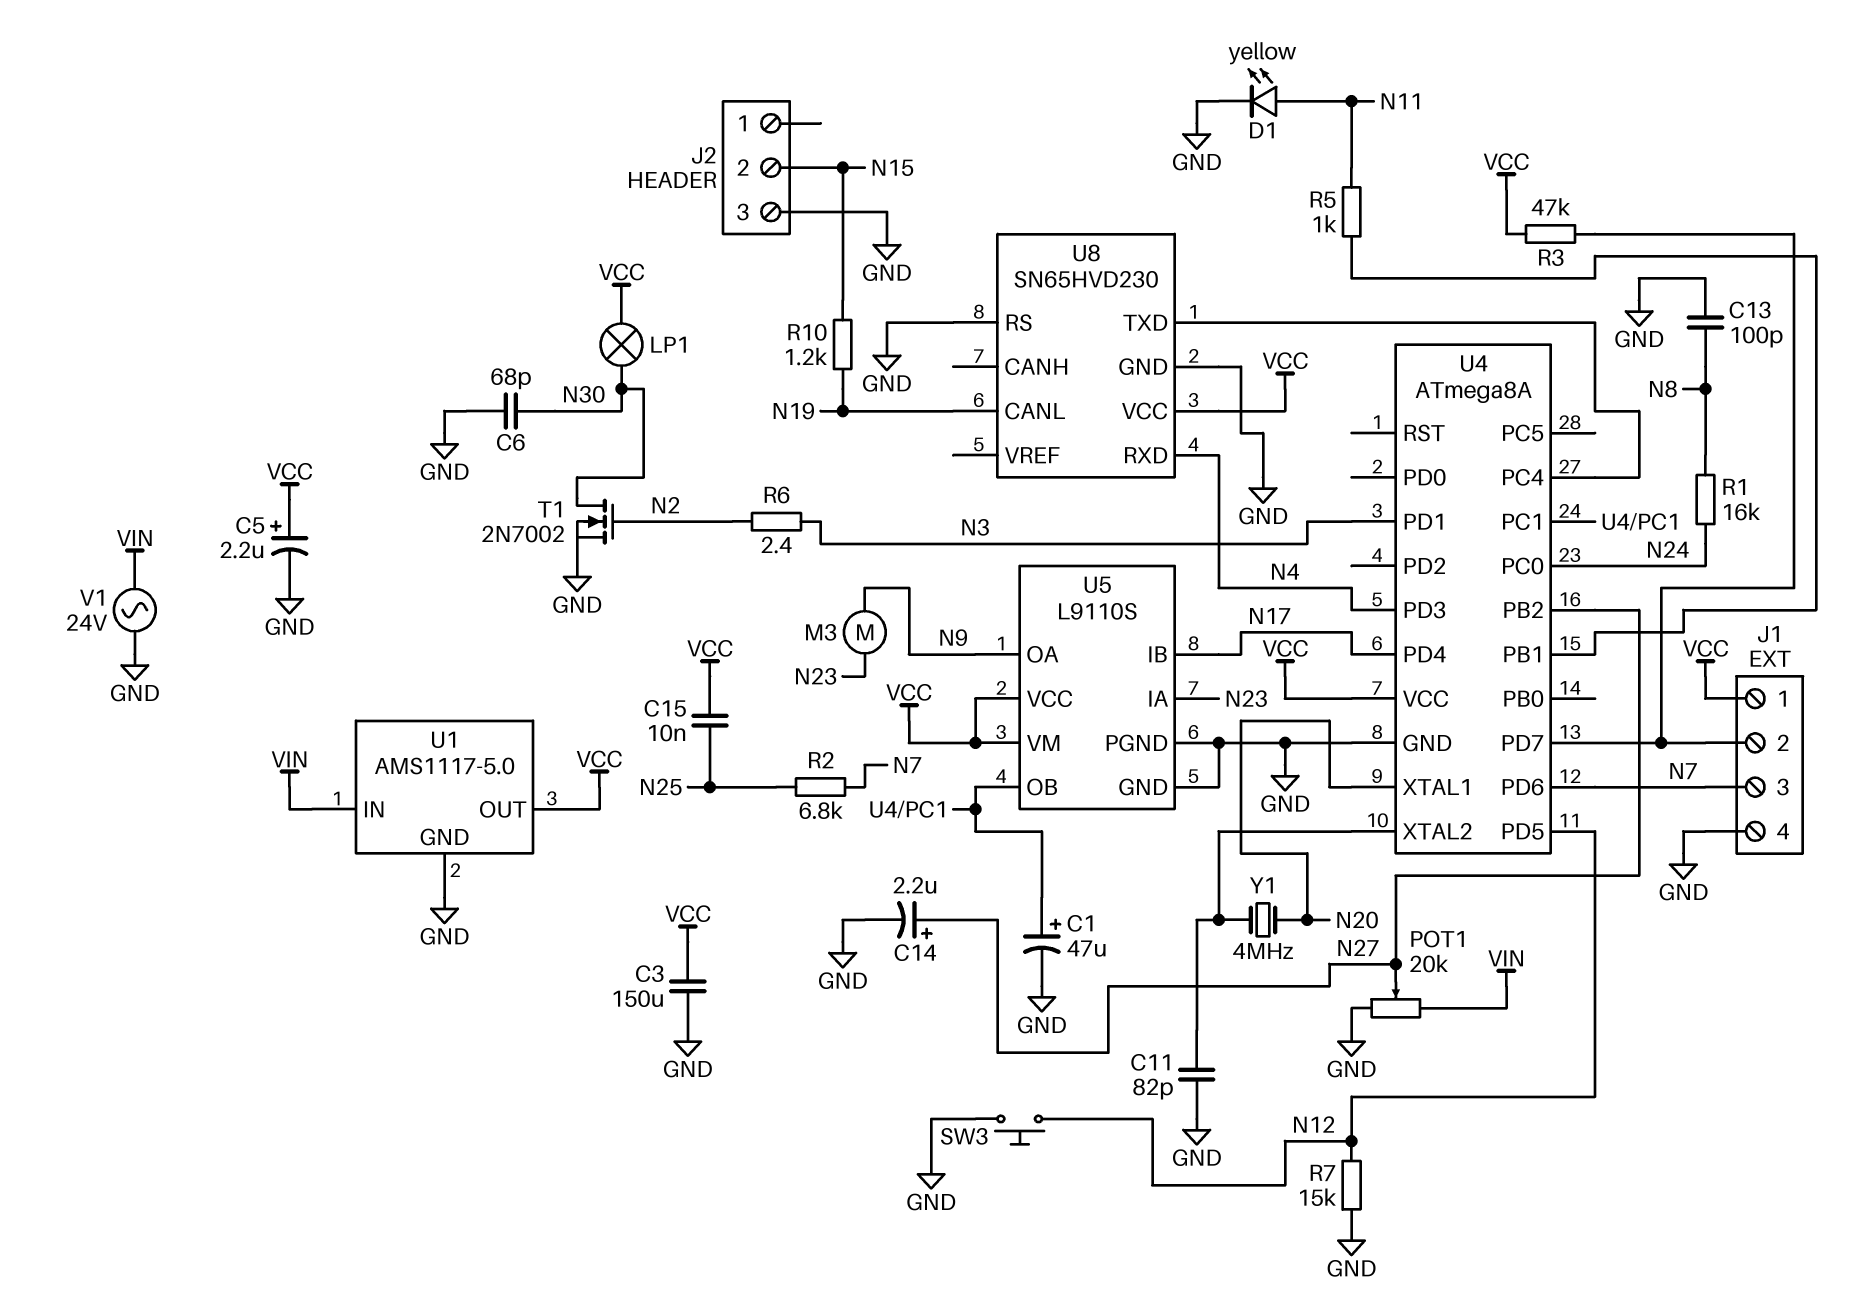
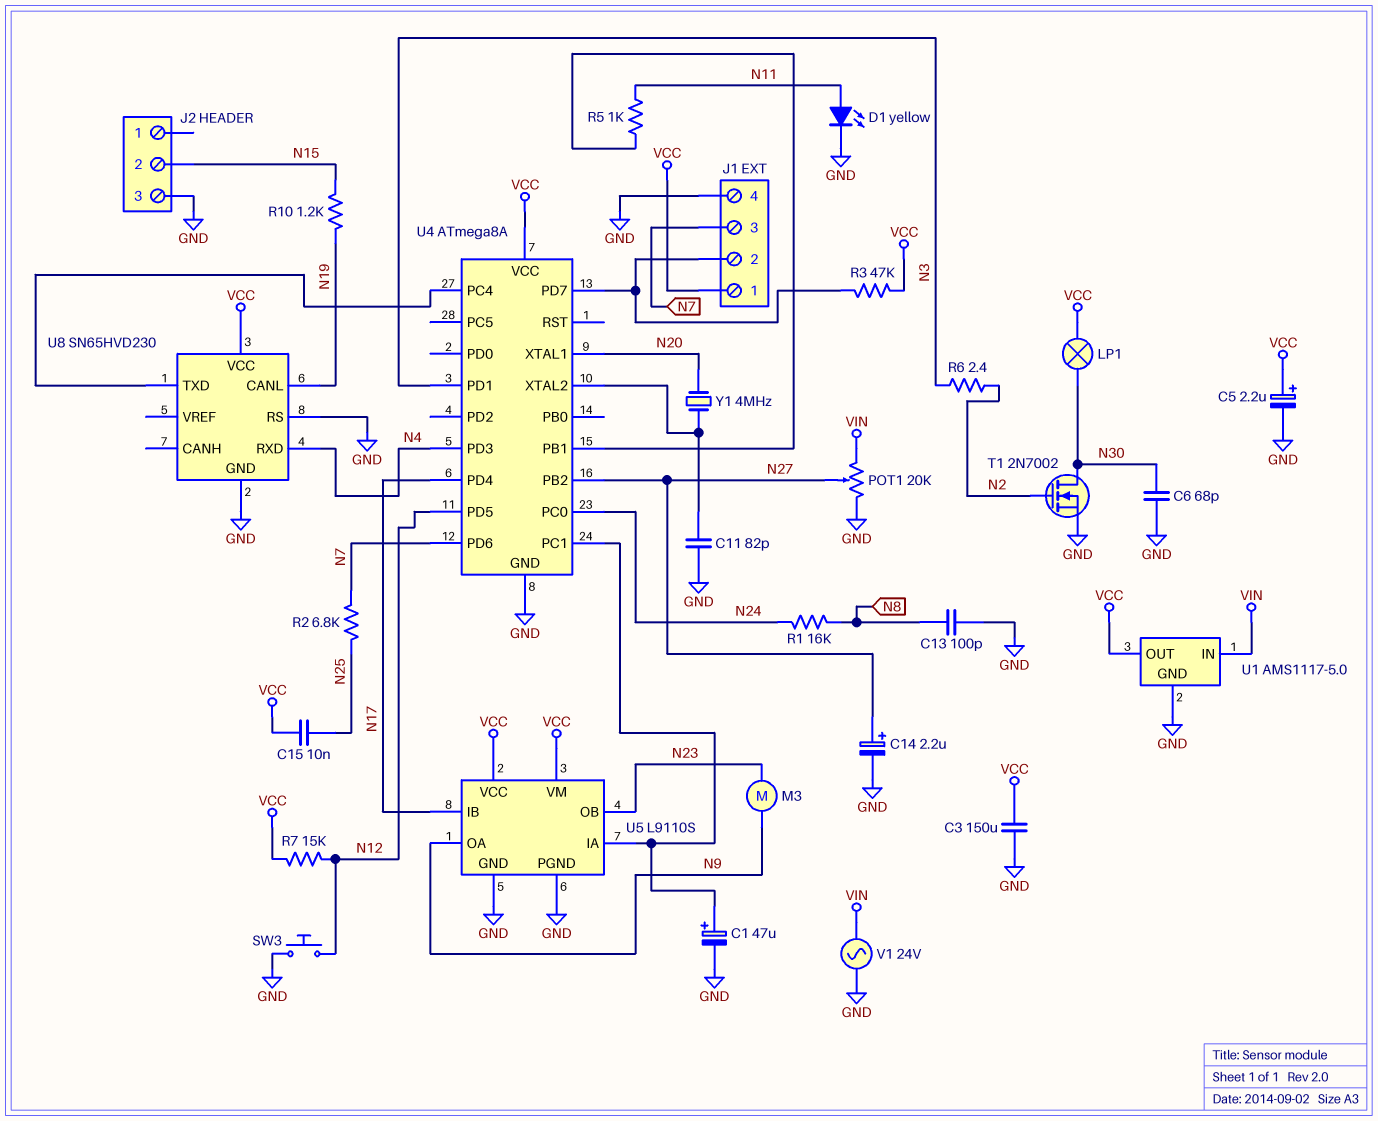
R7: 15k (GND, N12) -> 15k (N12, VCC)
U5 pin IA: N23 -> U4/PC1
U5 pin OB: U4/PC1 -> N23

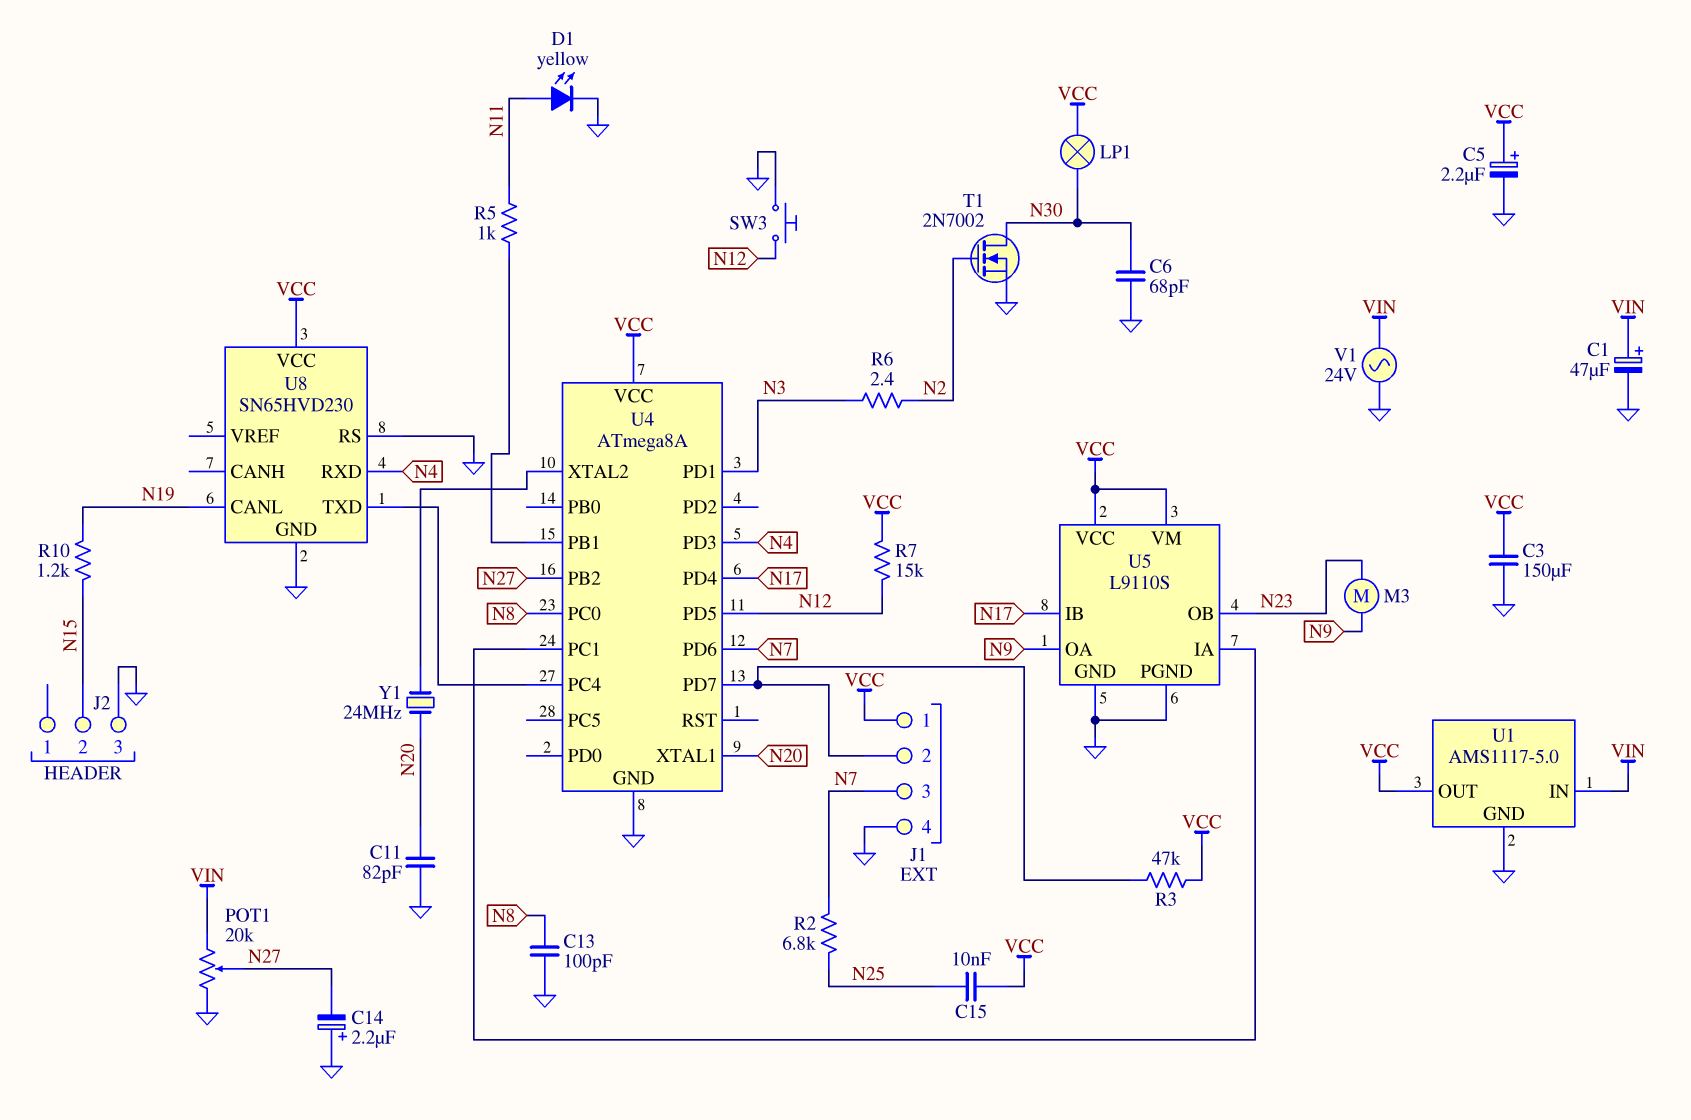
C1: 47uF (plus U4/PC1, minus GND) -> 47uF (plus VIN, minus GND)
C11: 82pF (GND, U4/XTAL2) -> 82pF (GND, N20)
C14: 2.2uF (plus N27, minus GND) -> 2.2uF (plus GND, minus N27)
R1: 16k (N8, N24) -> none
U4 pin PC0: N24 -> N8
Y1: 4MHz (N20, U4/XTAL2) -> 24MHz (N20, U4/XTAL2)

